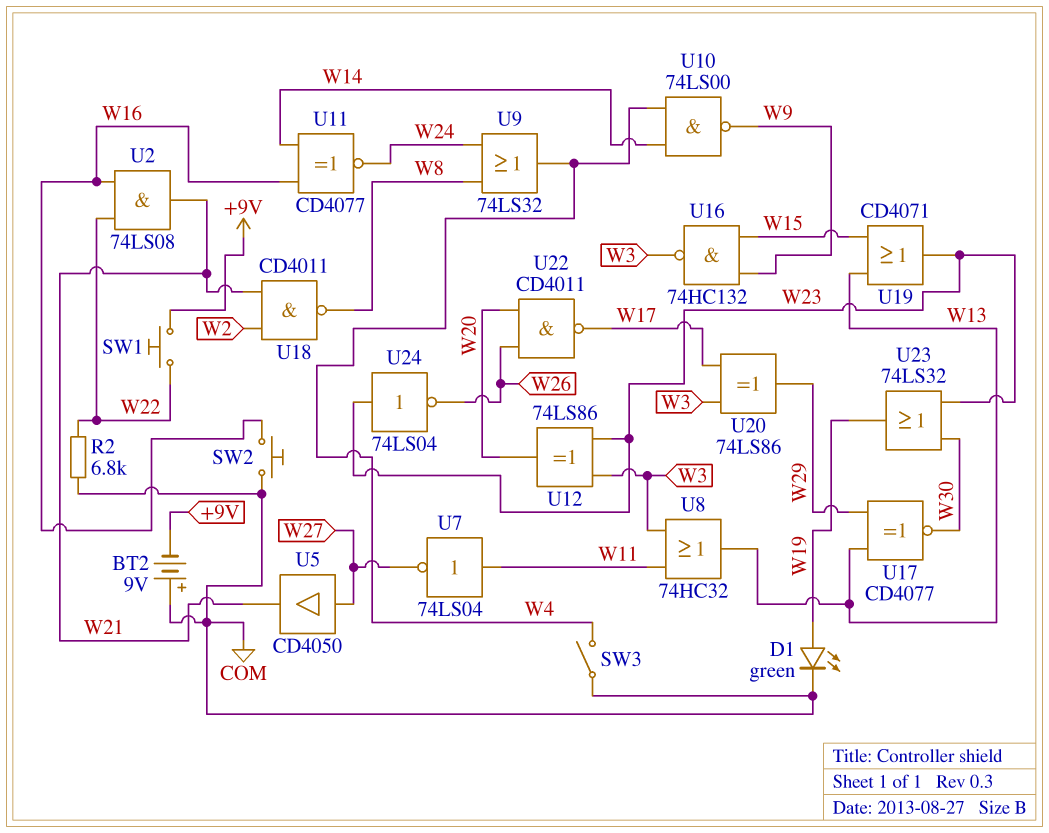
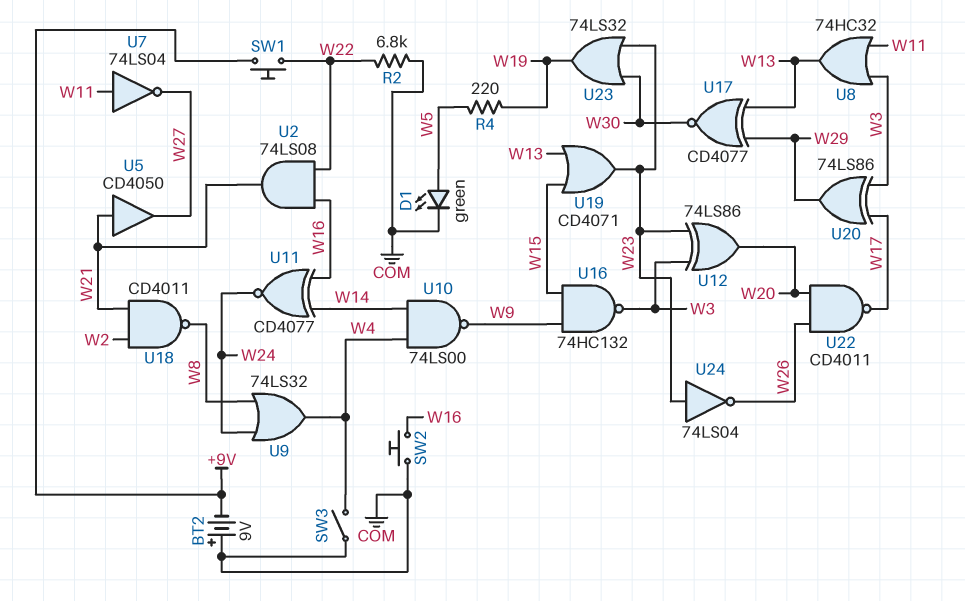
D1: LED green (A W19, K COM) -> LED green (A W5, K COM)
R4: none -> 220 (W5, W19)
U5: buffer CD4050 (in W27, out W21) -> buffer CD4050 (in W21, out W27)

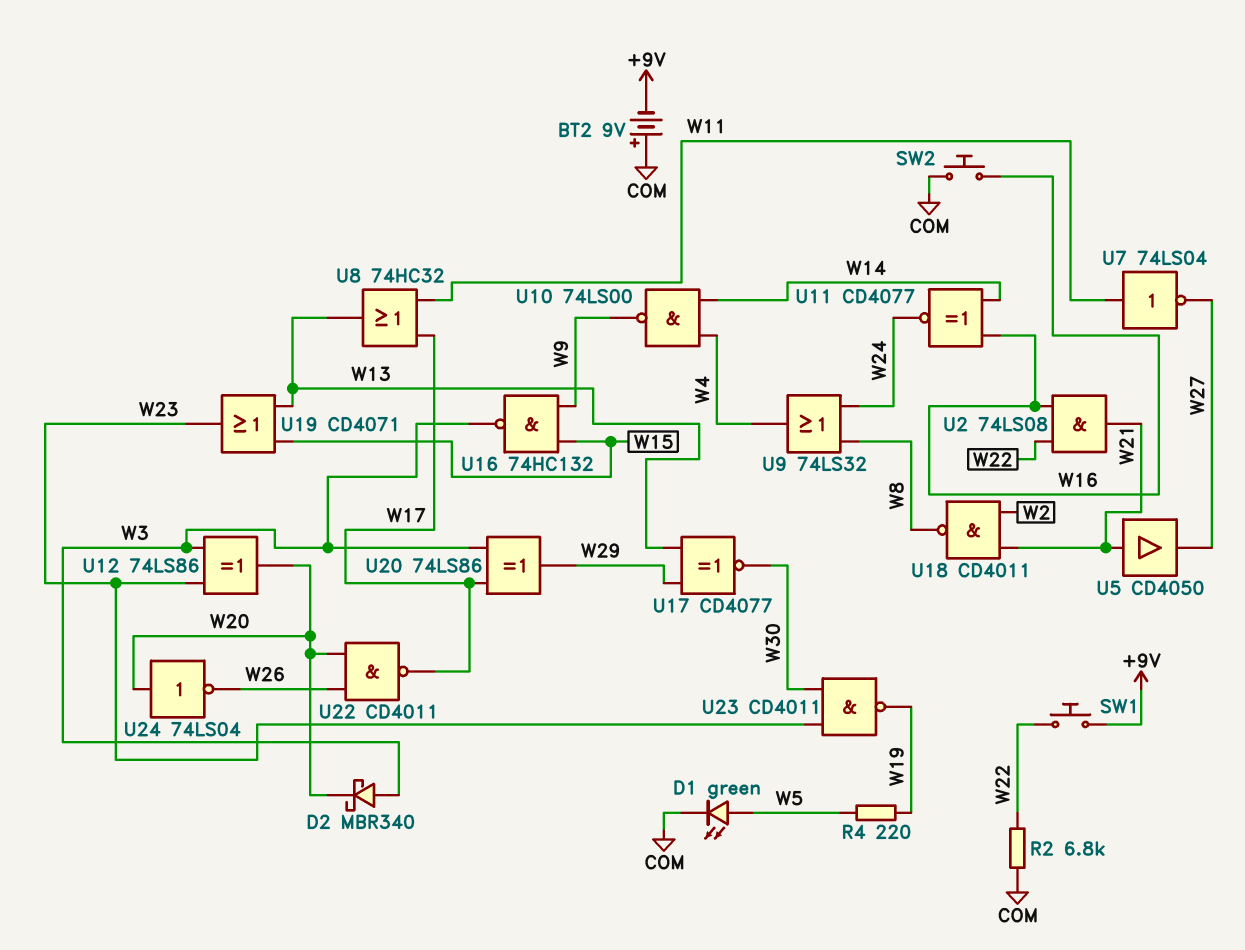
D2: none -> schottky MBR340 (A W3, K W20)
SW3: switch (COM, W4) -> none
U8: OR 74HC32 (in W3, in W11, out W13) -> OR 74HC32 (in W11, in W17, out W13)
U23: OR 74LS32 (in W23, in W30, out W19) -> NAND CD4011 (in W23, in W30, out W19)
U24: NOT 74LS04 (in W23, out W26) -> NOT 74LS04 (in W20, out W26)

